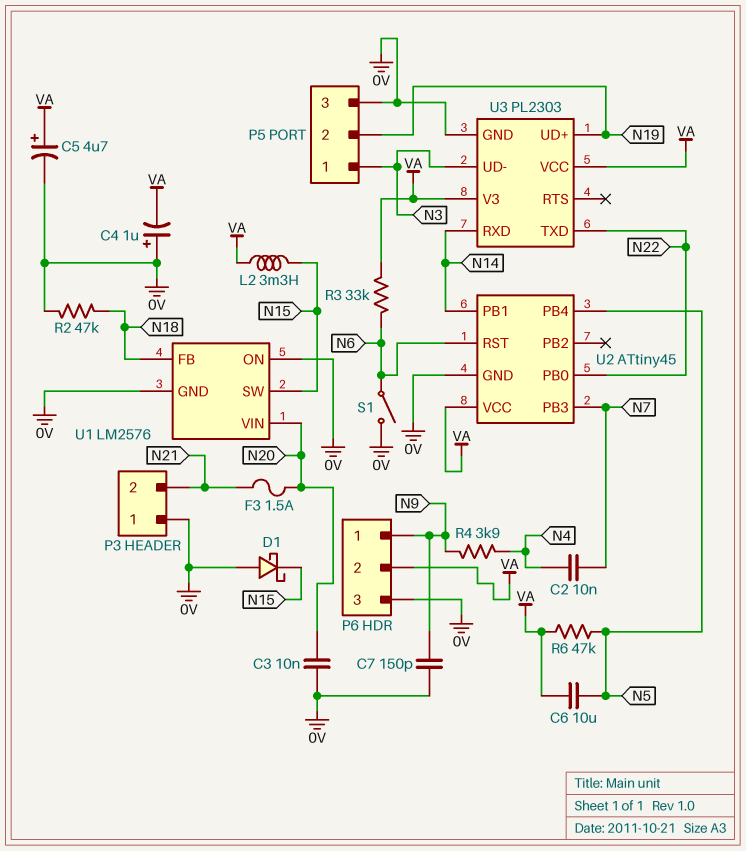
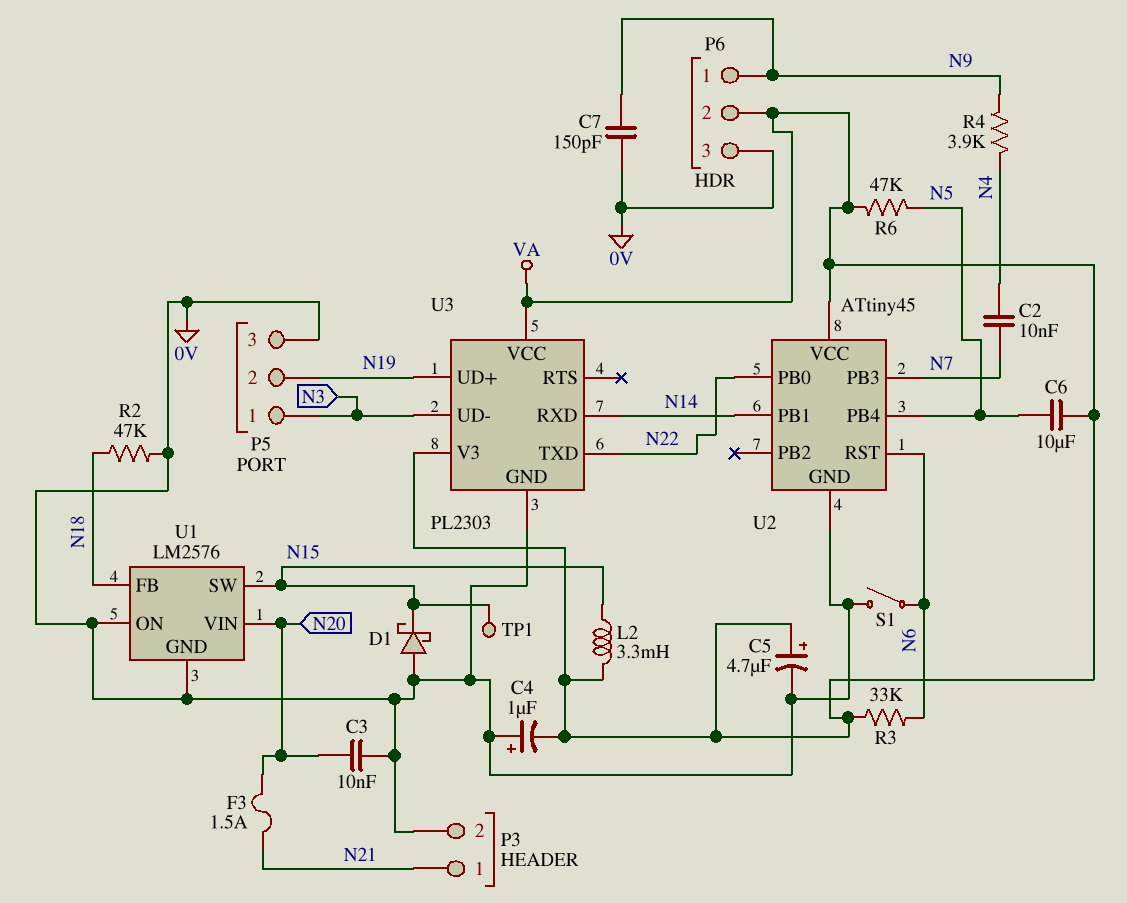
P3 pin 1: 0V -> N21
P3 pin 2: N21 -> 0V
TP1: none -> test point (N15)

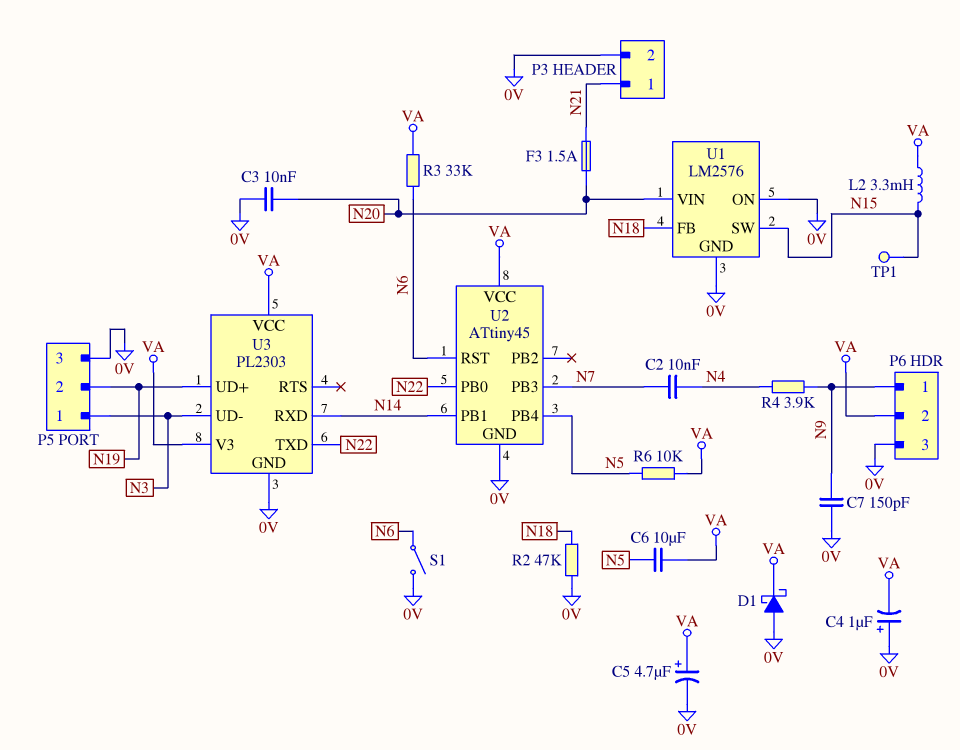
D1: schottky (A 0V, K N15) -> schottky (A 0V, K VA)
R6: 47k (N5, VA) -> 10k (N5, VA)

